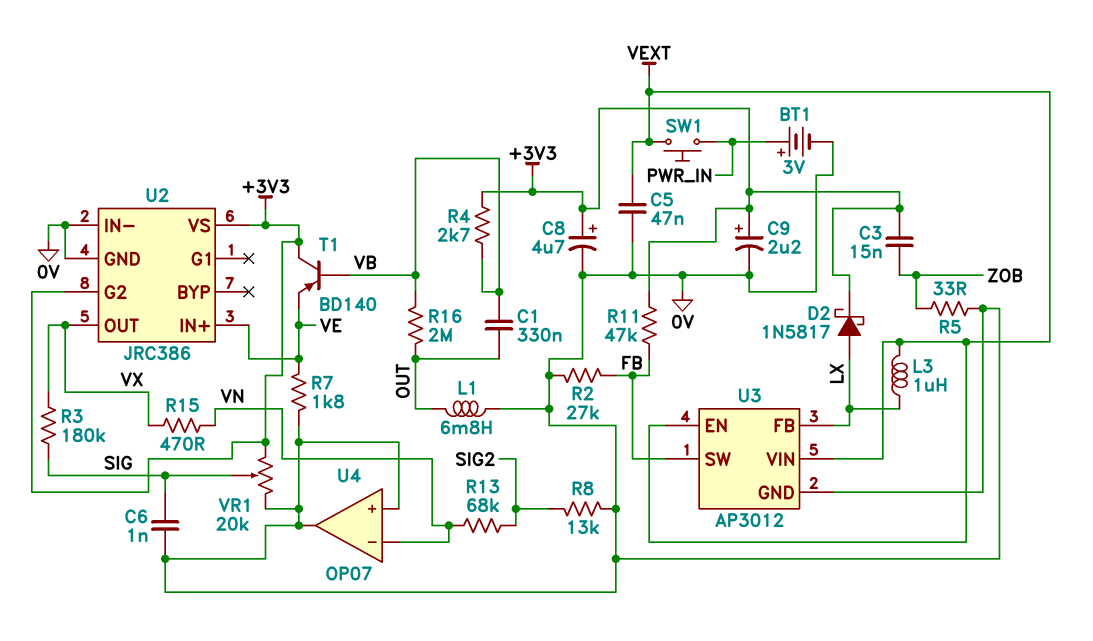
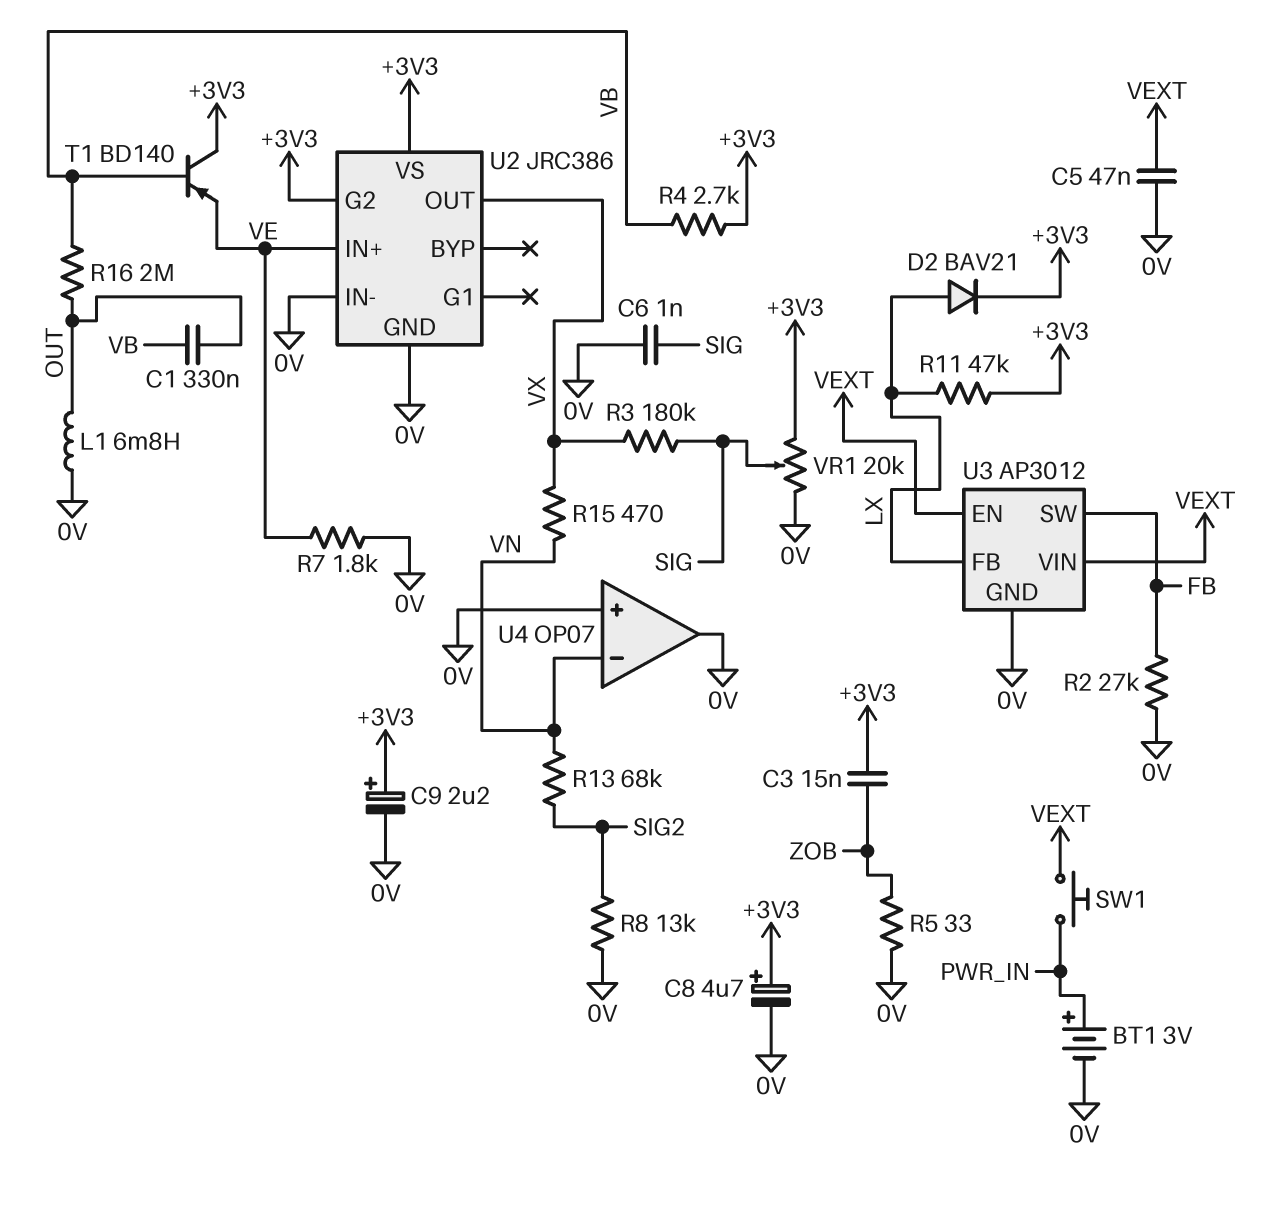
D2: schottky 1N5817 (A LX, K +3V3) -> diode BAV21 (A LX, K +3V3)
L3: 1uH (LX, VEXT) -> none
R11: 47k (+3V3, FB) -> 47k (+3V3, LX)

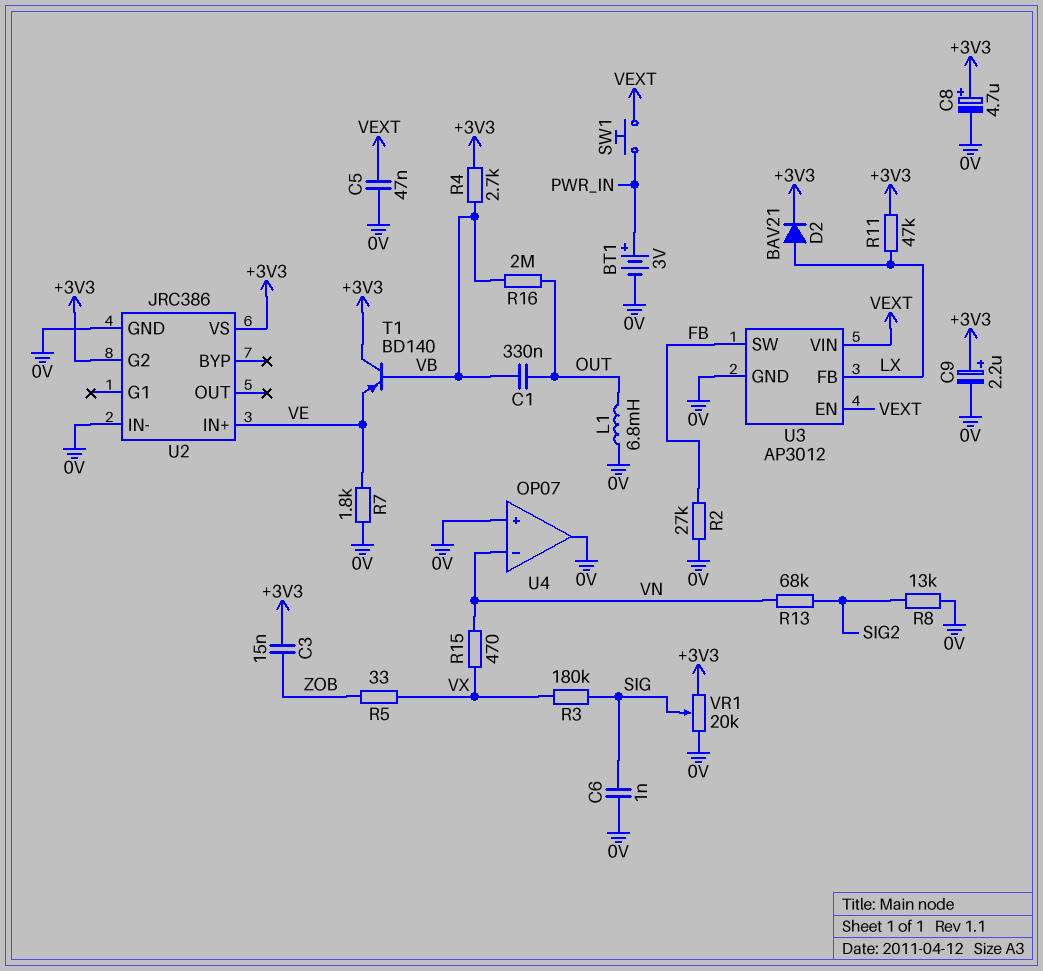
R5: 33 (0V, ZOB) -> 33 (VX, ZOB)
U2 pin OUT: VX -> none

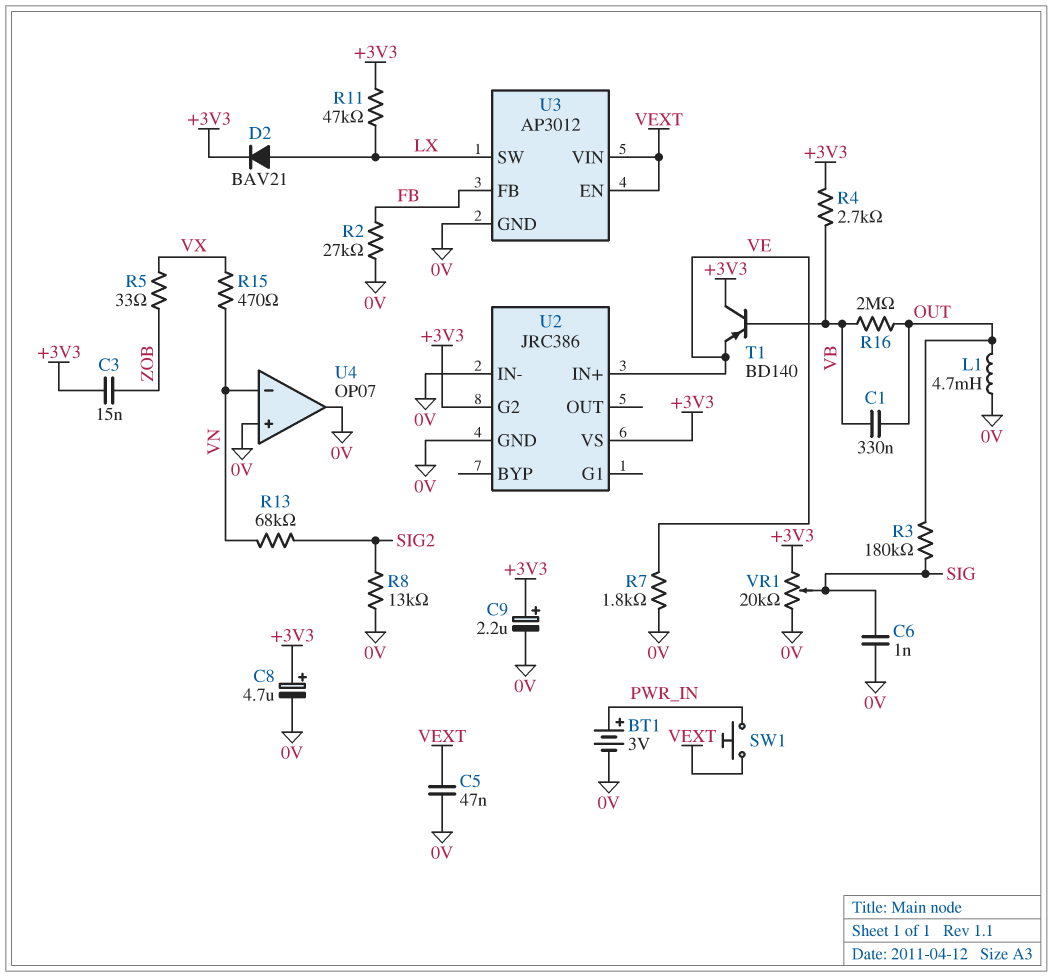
L1: 6.8mH (0V, OUT) -> 4.7mH (0V, OUT)
R3: 180k (SIG, VX) -> 180k (OUT, SIG)
U3 pin FB: LX -> FB
U3 pin SW: FB -> LX

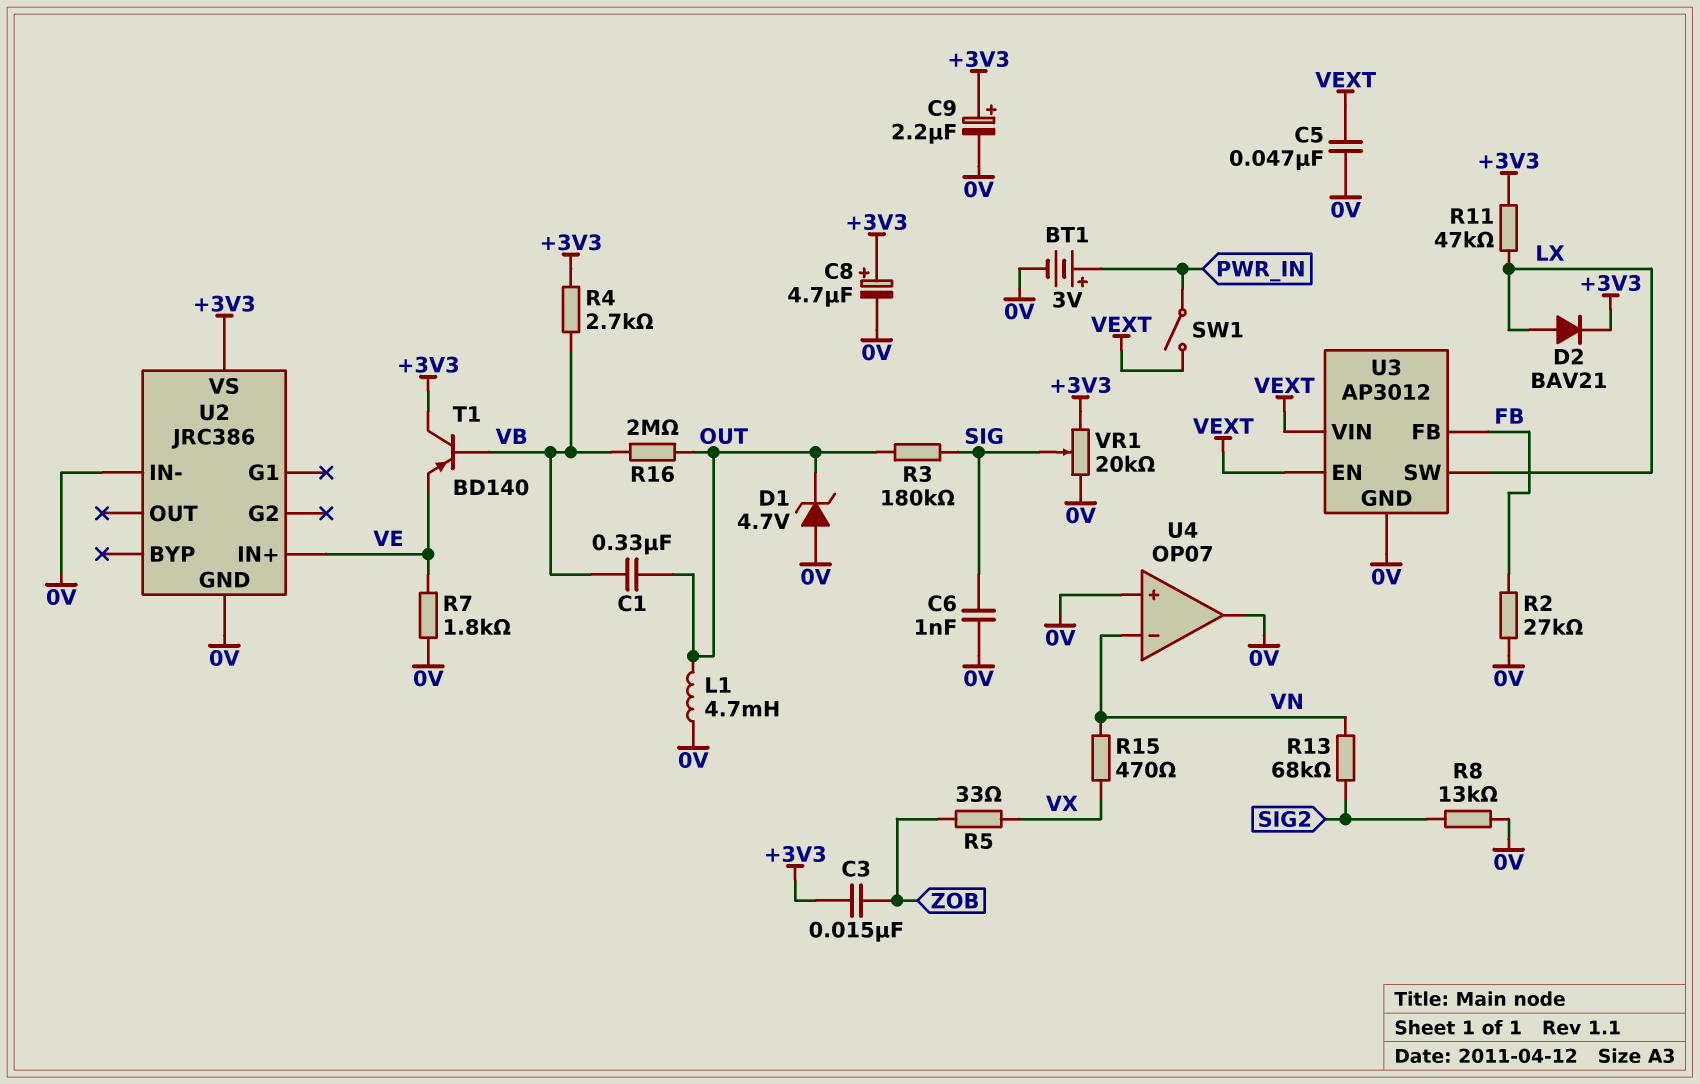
D1: none -> zener 4.7V (A 0V, K OUT)
SW1: button (PWR_IN, VEXT) -> switch (PWR_IN, VEXT)
U2 pin G2: +3V3 -> none

